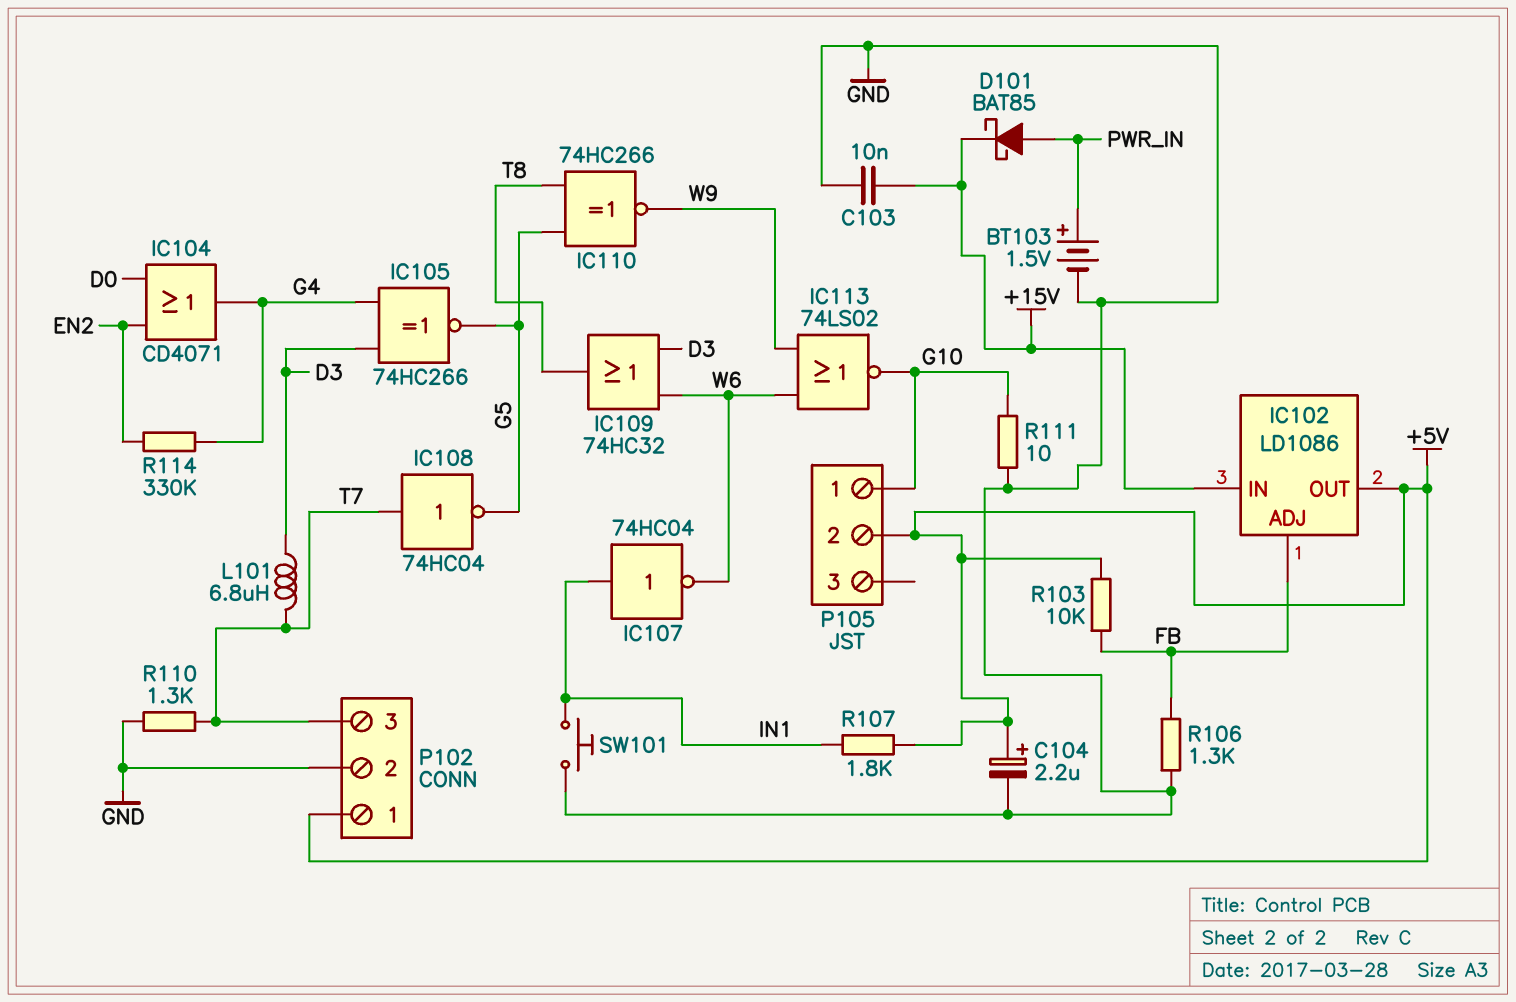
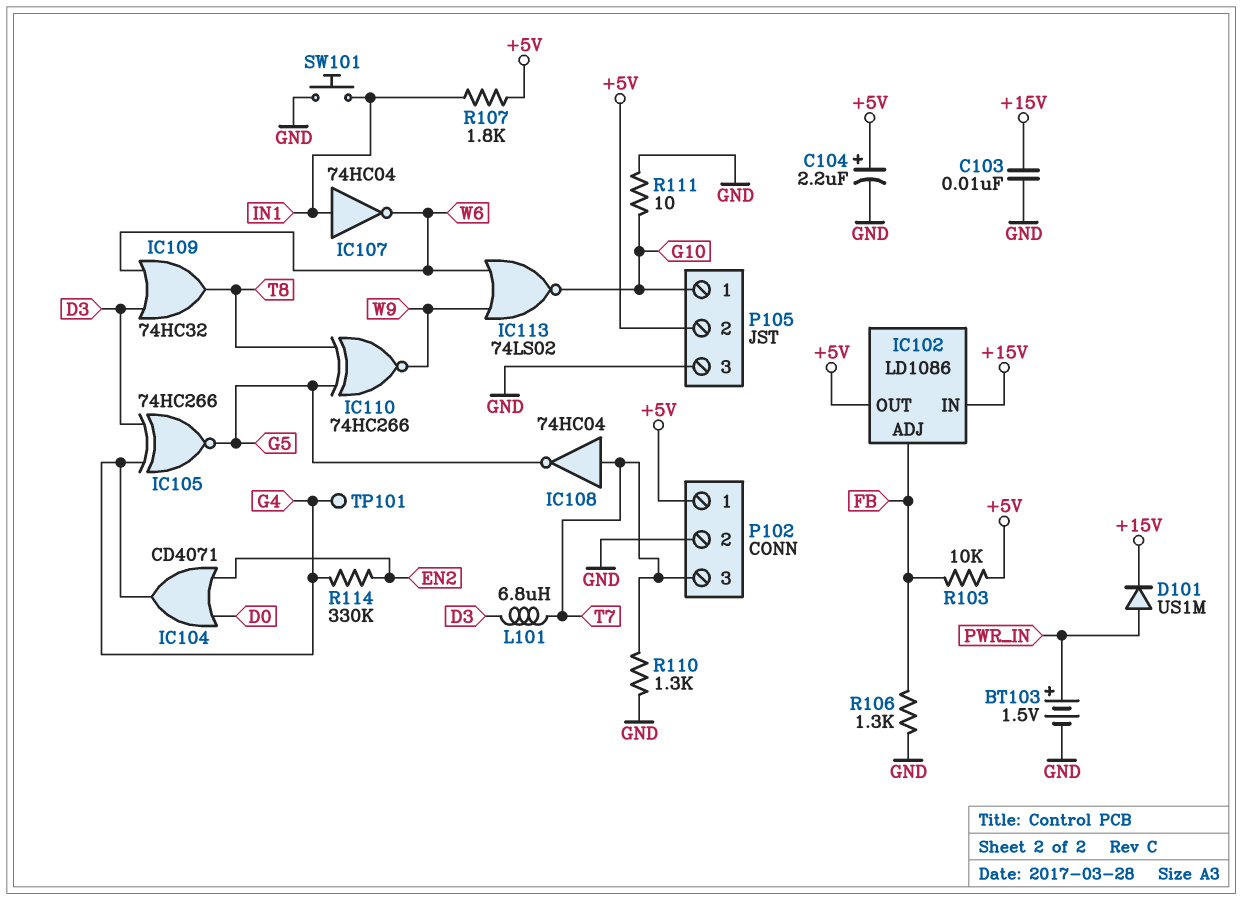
D101: schottky BAT85 (A PWR_IN, K +15V) -> diode US1M (A PWR_IN, K +15V)
P105 pin 3: none -> GND
TP101: none -> test point (G4)

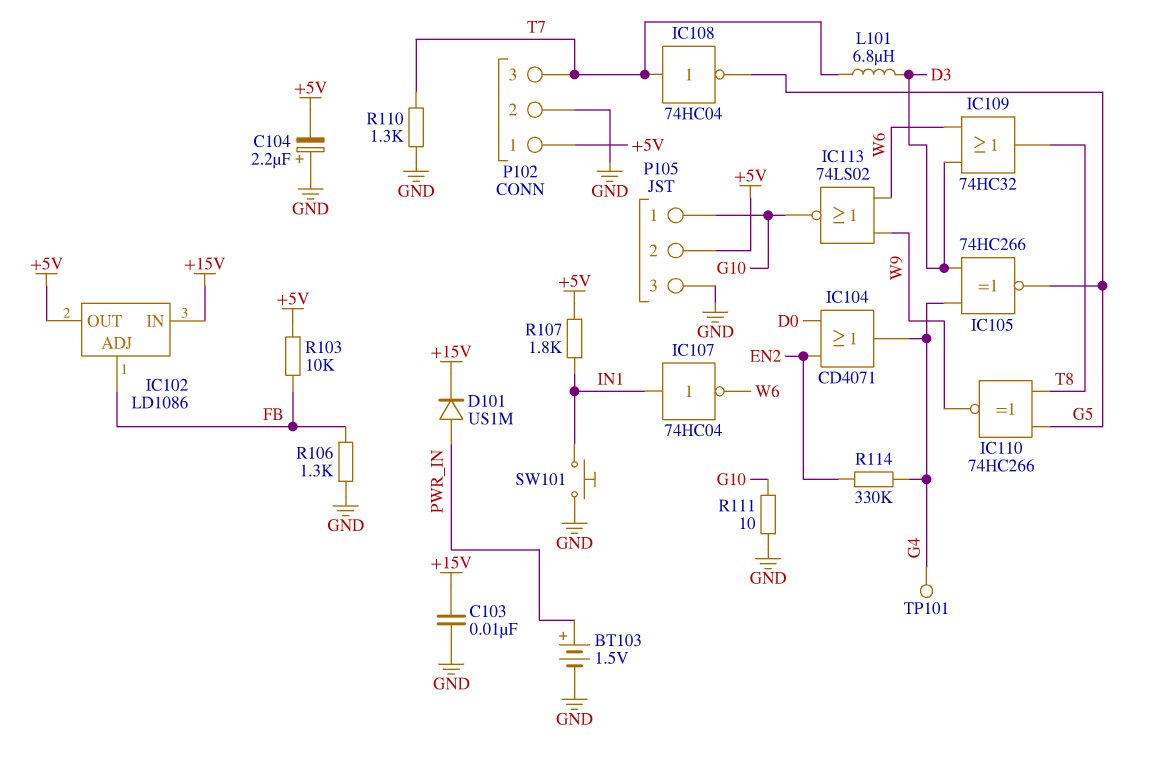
C104: 2.2uF (plus +5V, minus GND) -> 2.2uF (plus GND, minus +5V)

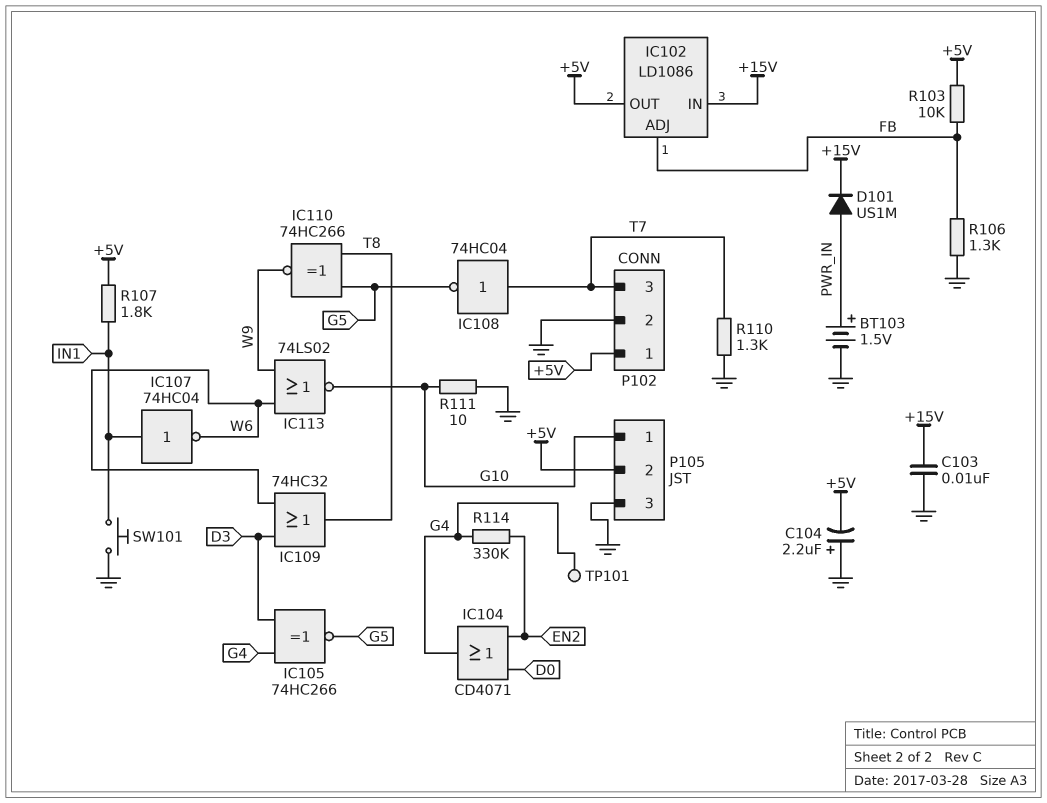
L101: 6.8uH (D3, T7) -> none

